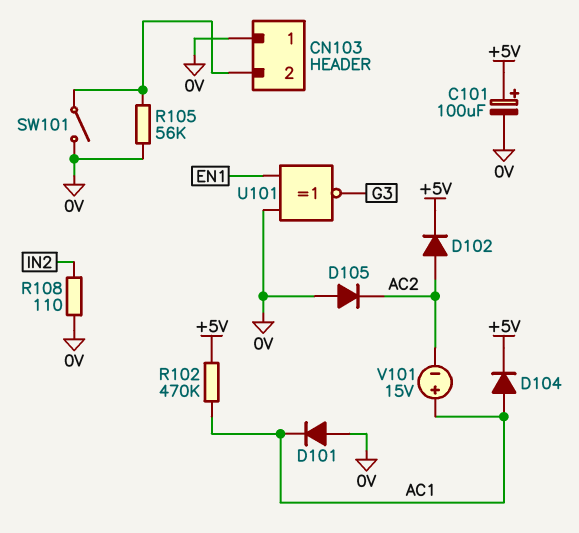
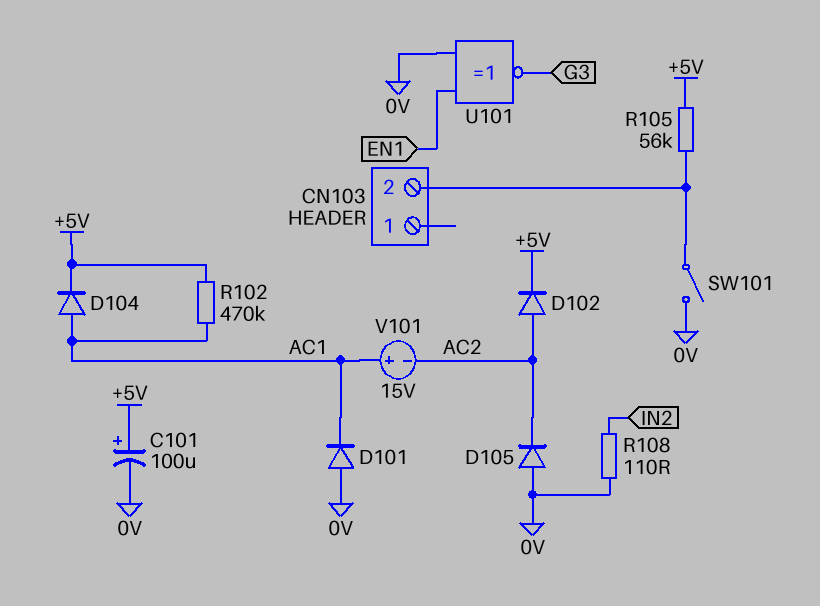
CN103 pin 1: 0V -> none
R105: 56k (0V, CN103/2) -> 56k (+5V, CN103/2)

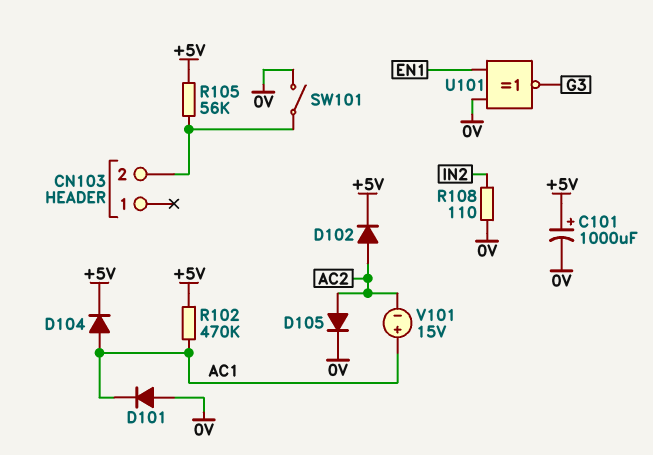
C101: 100uF (plus +5V, minus 0V) -> 1000uF (plus +5V, minus 0V)
D105: diode (A 0V, K AC2) -> diode (A AC2, K 0V)

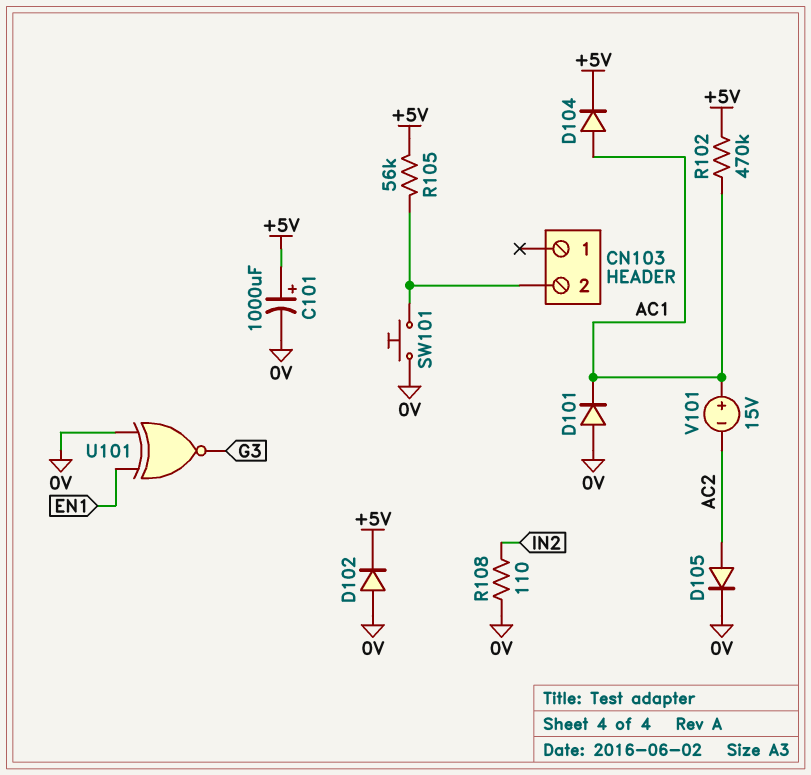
D102: diode (A AC2, K +5V) -> diode (A 0V, K +5V)
SW101: switch (0V, CN103/2) -> button (0V, CN103/2)

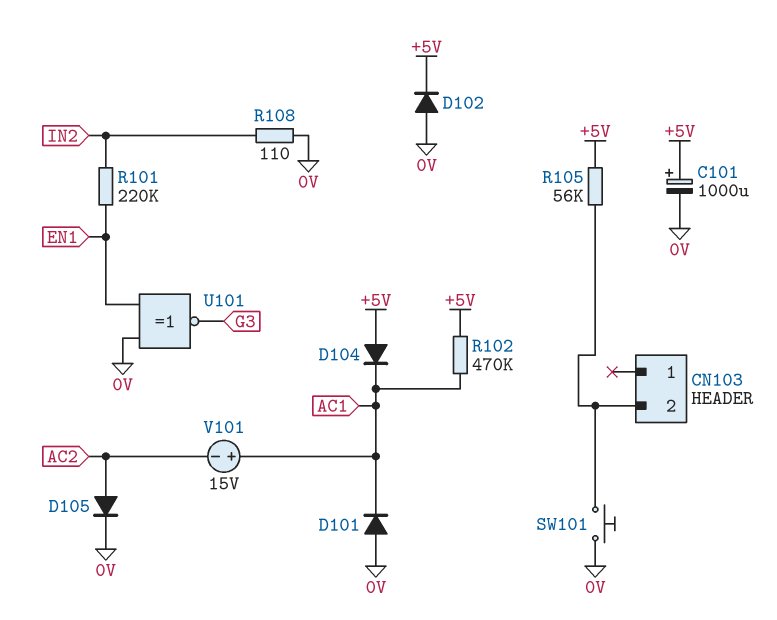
D104: diode (A AC1, K +5V) -> diode (A +5V, K AC1)
R101: none -> 220k (EN1, IN2)

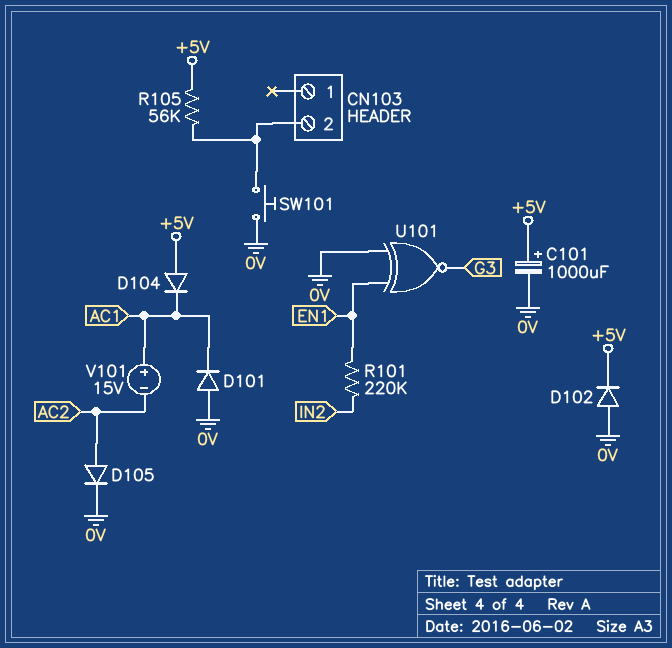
R102: 470k (+5V, AC1) -> none
R108: 110 (0V, IN2) -> none

